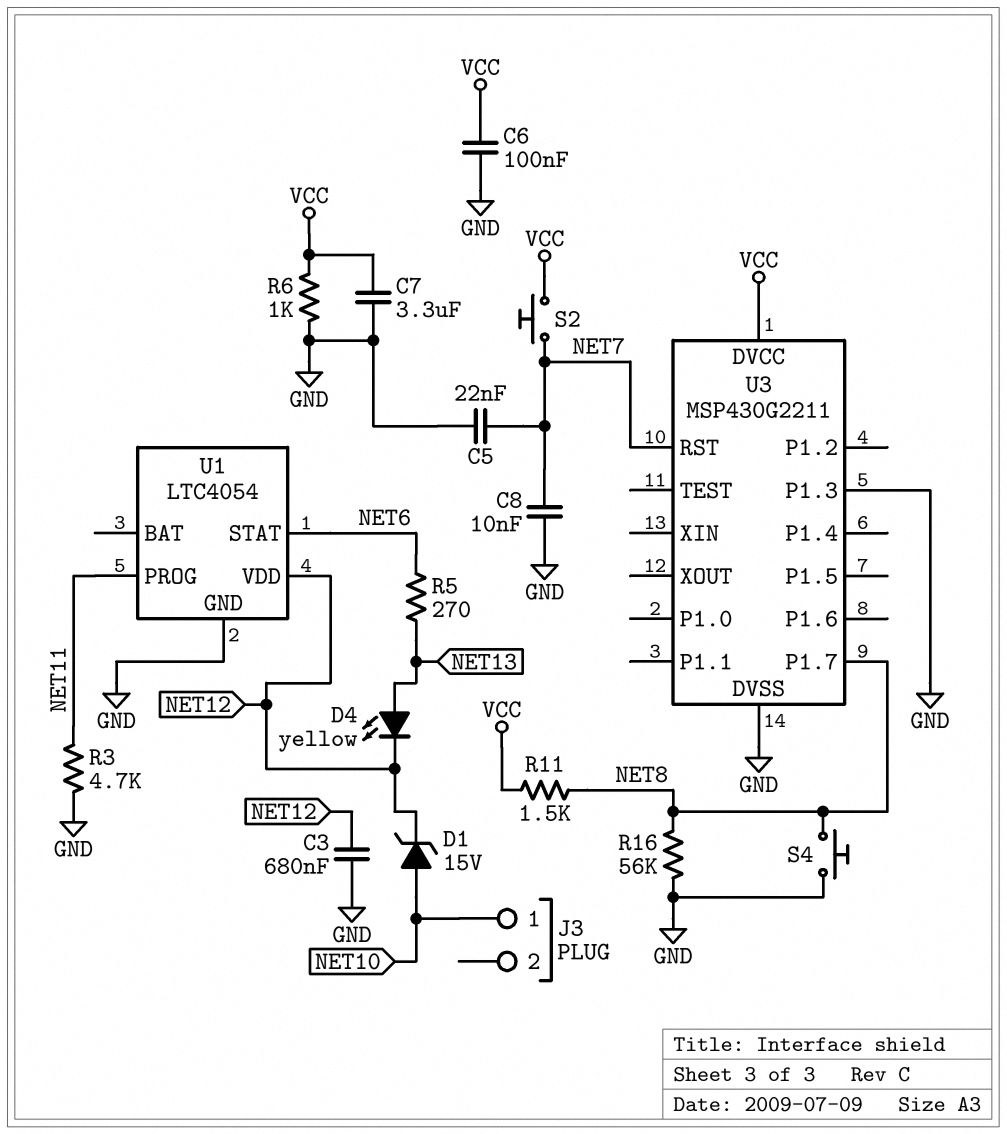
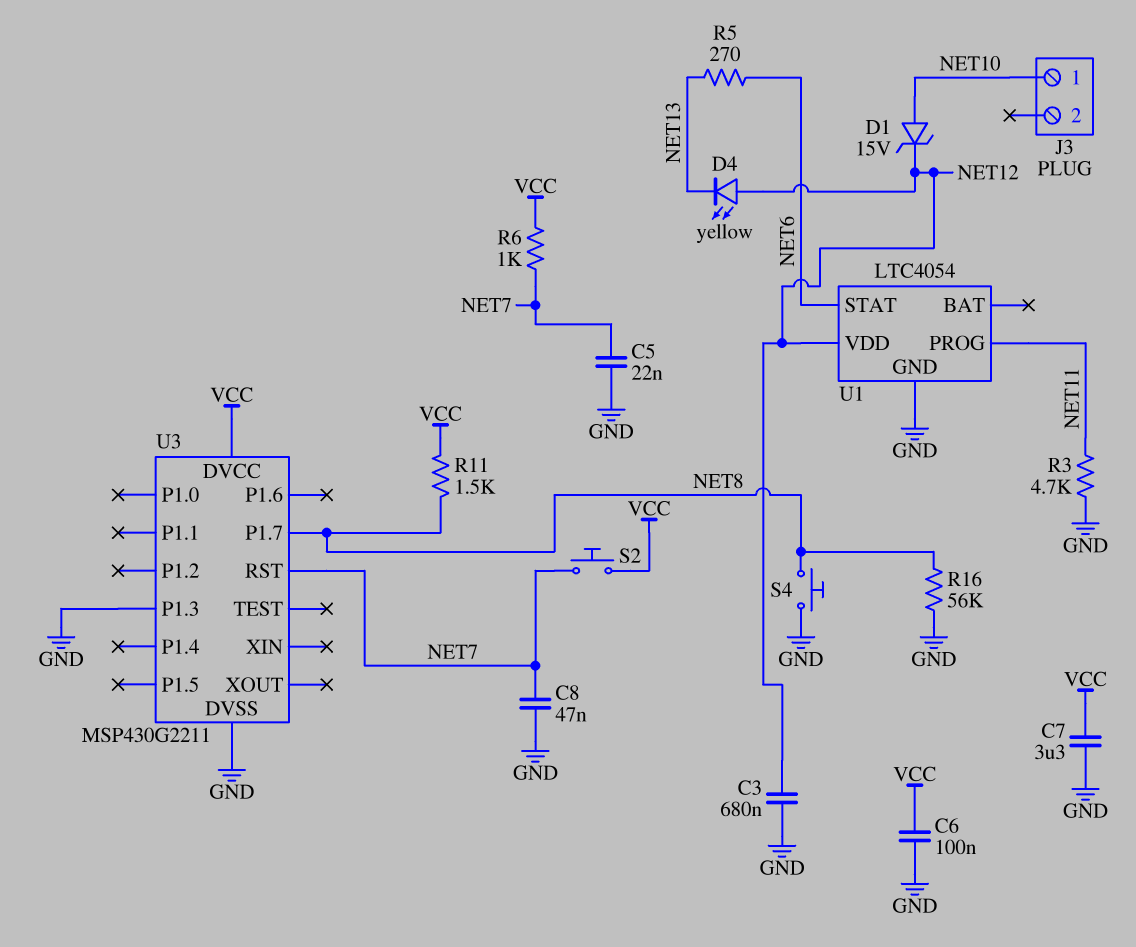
C8: 10nF (GND, NET7) -> 47nF (GND, NET7)
D4: LED yellow (A NET13, K NET12) -> LED yellow (A NET12, K NET13)
R6: 1k (GND, VCC) -> 1k (NET7, VCC)

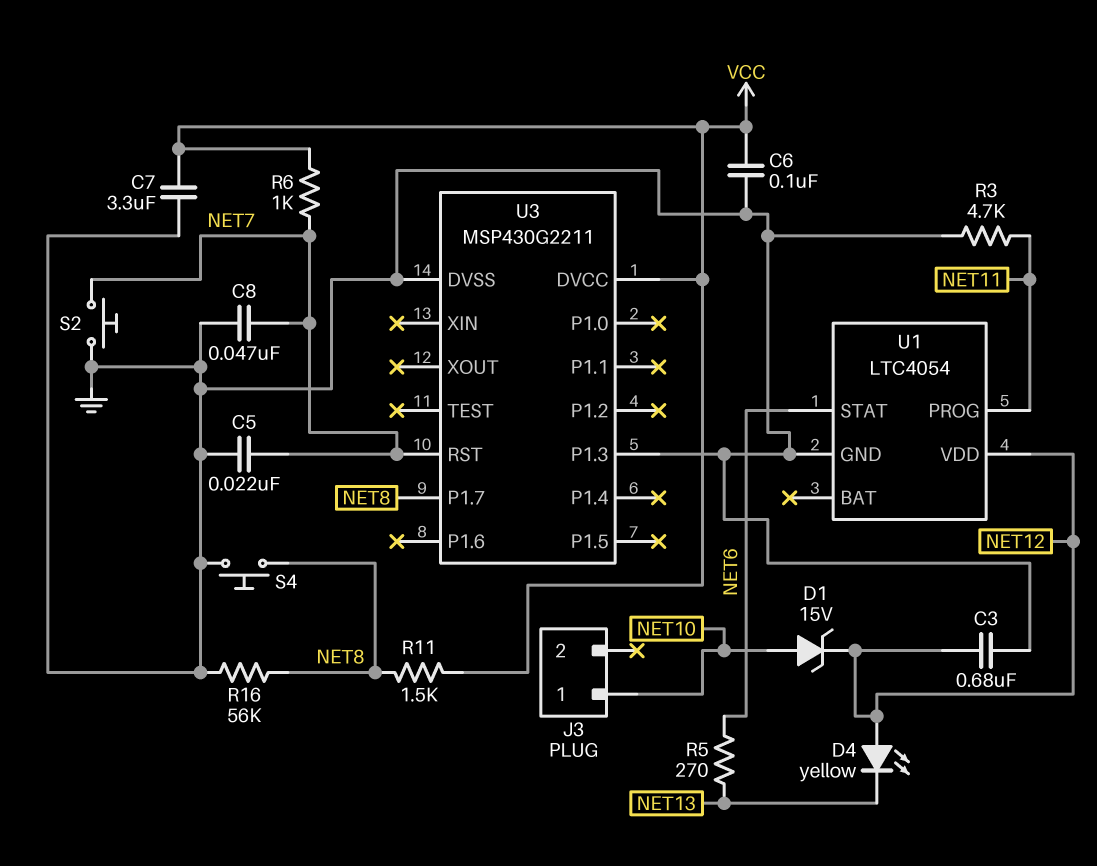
S2: button (NET7, VCC) -> button (GND, NET7)

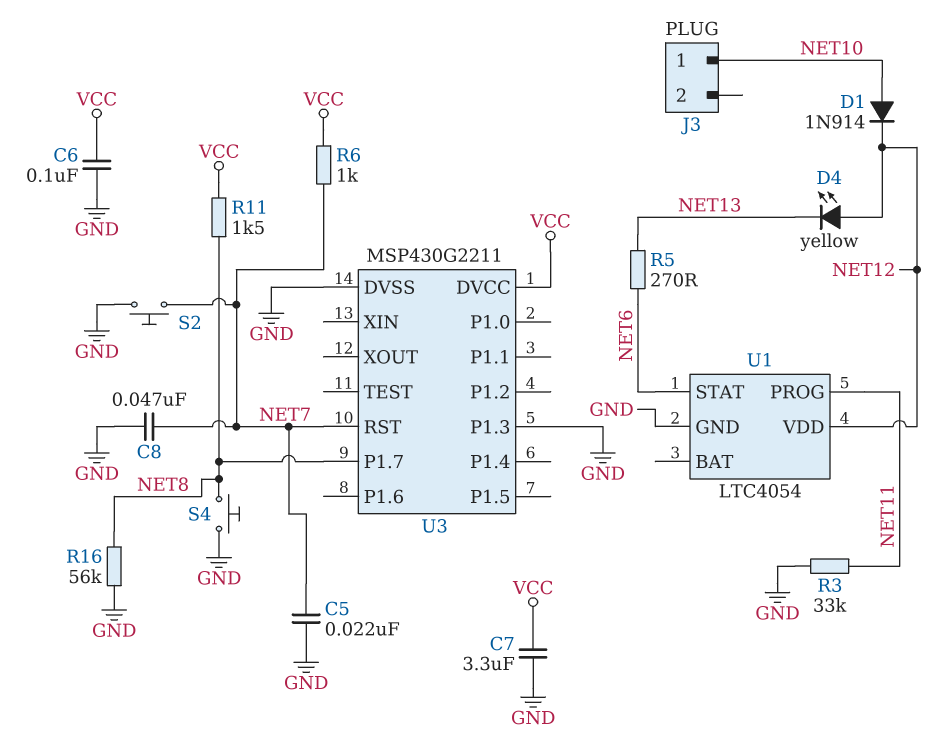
C3: 680nF (GND, NET12) -> none
D1: zener 15V (A NET10, K NET12) -> diode 1N914 (A NET10, K NET12)
R3: 4.7k (GND, NET11) -> 33k (GND, NET11)

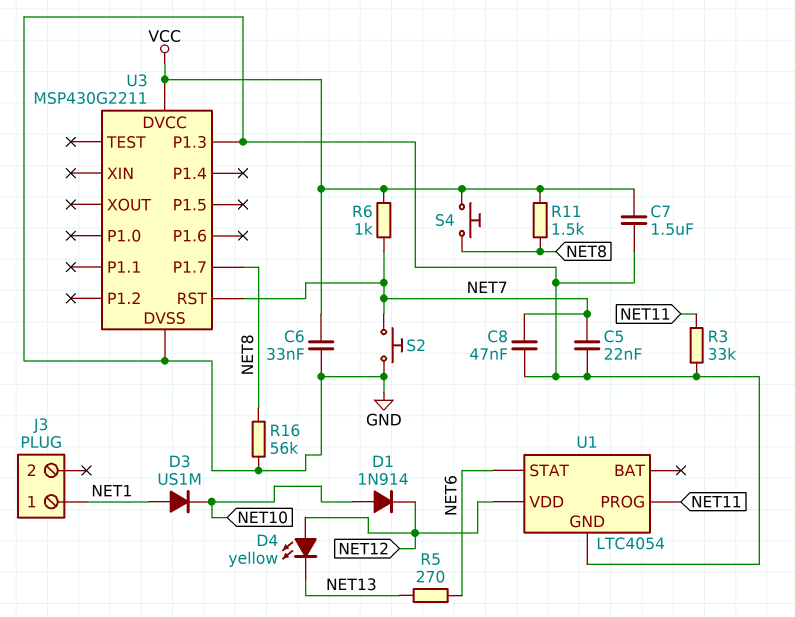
C6: 100nF (GND, VCC) -> 33nF (GND, VCC)
C7: 3.3uF (GND, VCC) -> 1.5uF (GND, VCC)
D3: none -> diode US1M (A NET1, K NET10)
J3 pin 1: NET10 -> NET1
S4: button (GND, NET8) -> button (NET8, VCC)

